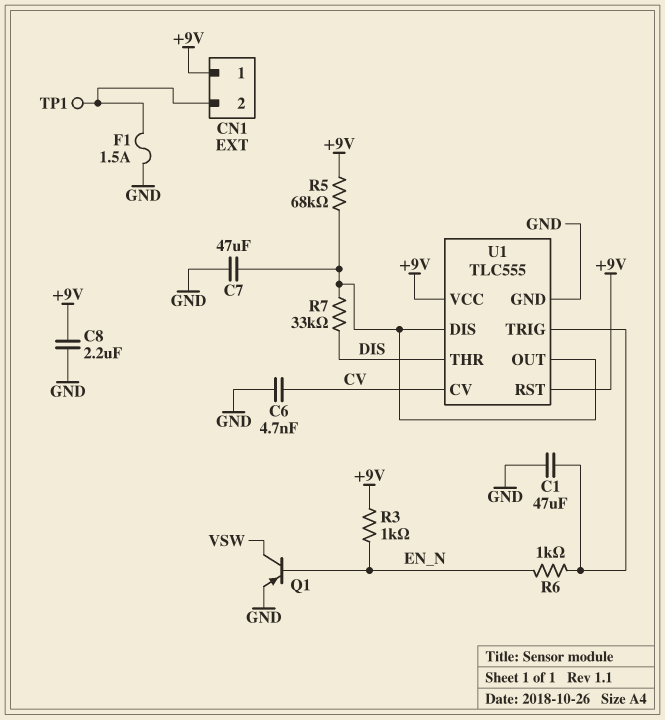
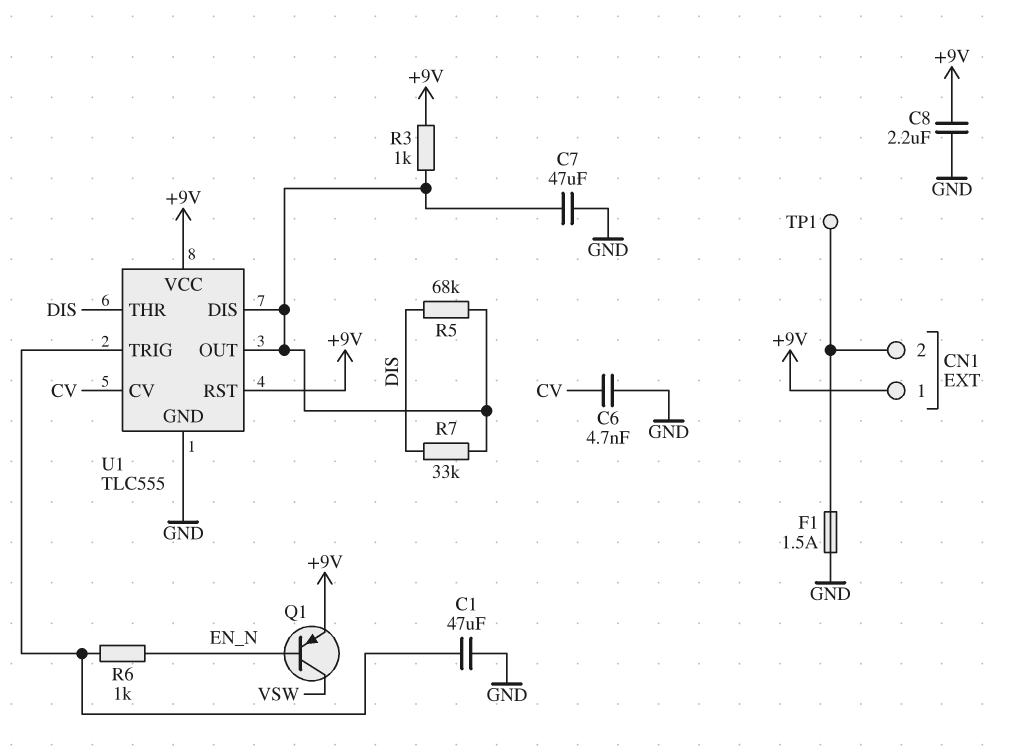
Q1: PNP (B EN_N, C VSW, E GND) -> PNP (B EN_N, C VSW, E +9V)
R3: 1k (+9V, EN_N) -> 1k (+9V, U1/DIS)
R5: 68k (+9V, U1/DIS) -> 68k (DIS, U1/DIS)

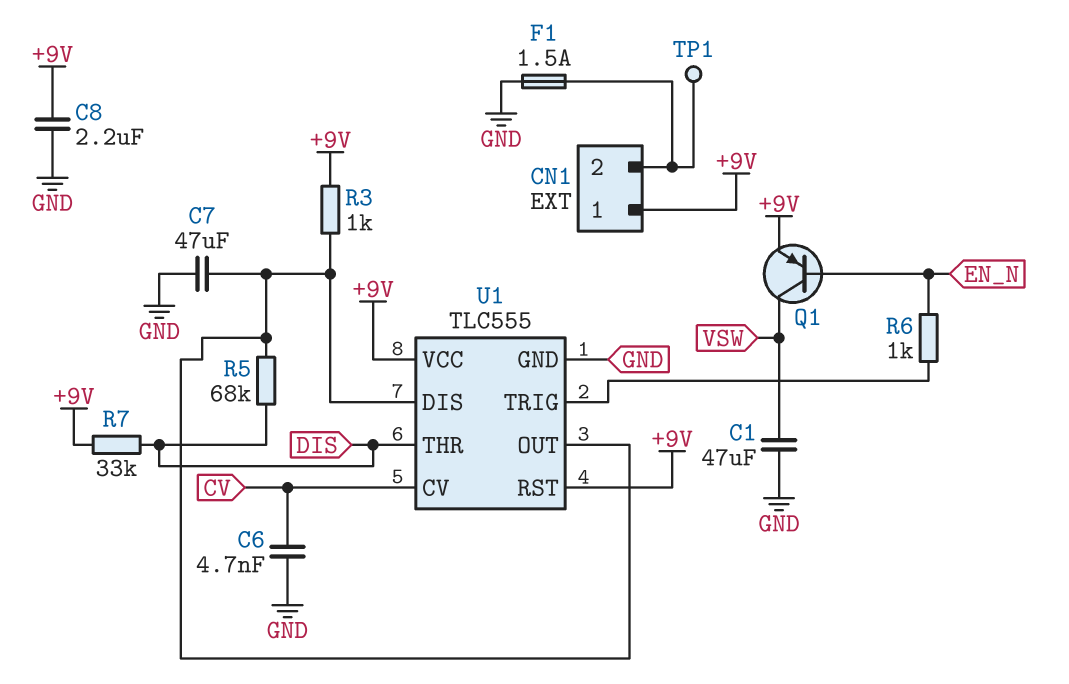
C1: 47uF (GND, U1/TRIG) -> 47uF (GND, VSW)
R7: 33k (DIS, U1/DIS) -> 33k (+9V, DIS)

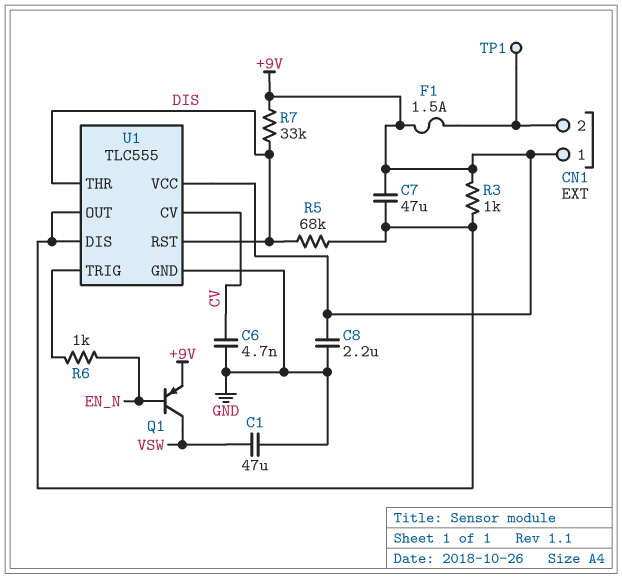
C7: 47uF (GND, U1/DIS) -> 47uF (+9V, U1/DIS)
F1: 1.5A (CN1/2, GND) -> 1.5A (+9V, CN1/2)
U1 pin RST: +9V -> DIS

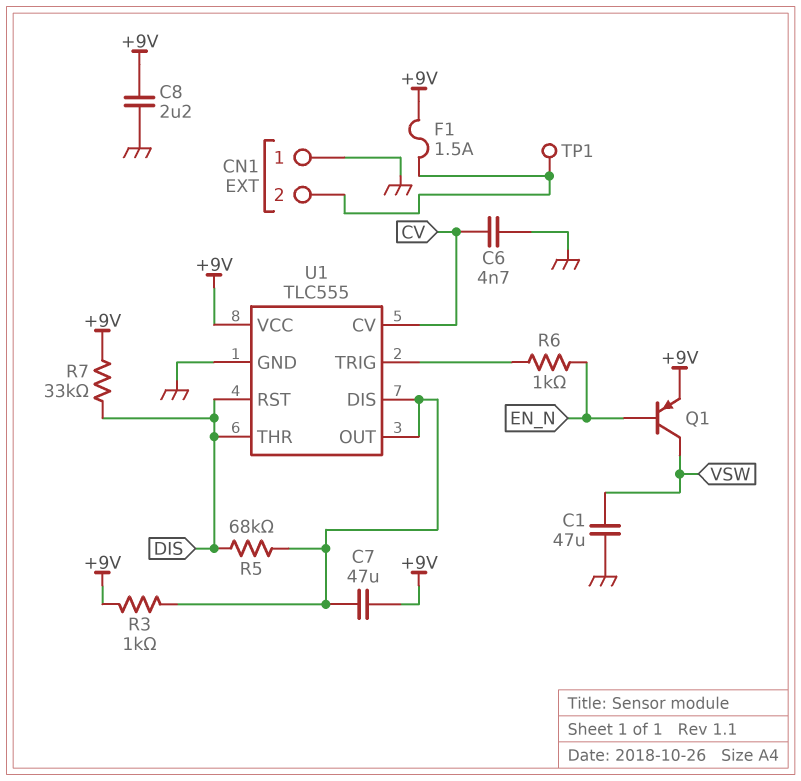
CN1 pin 1: +9V -> GND

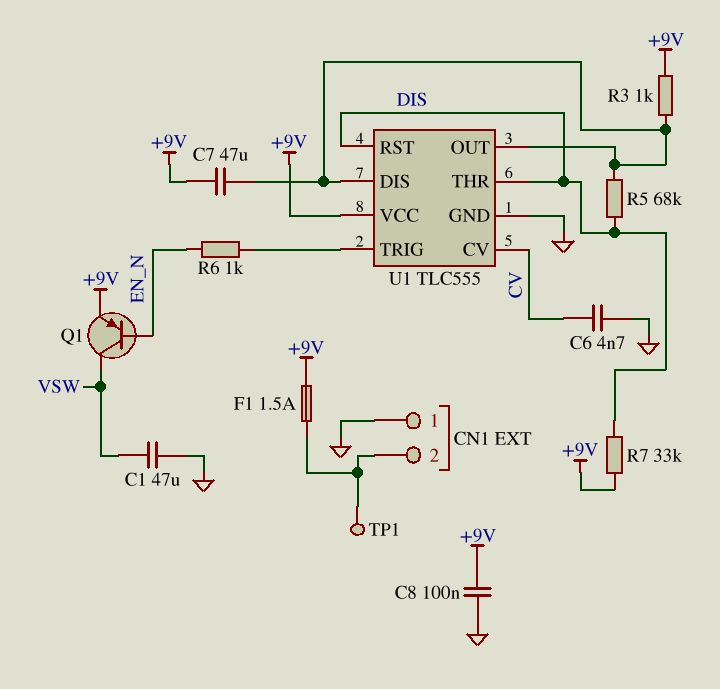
C8: 2.2uF (+9V, GND) -> 100nF (+9V, GND)

